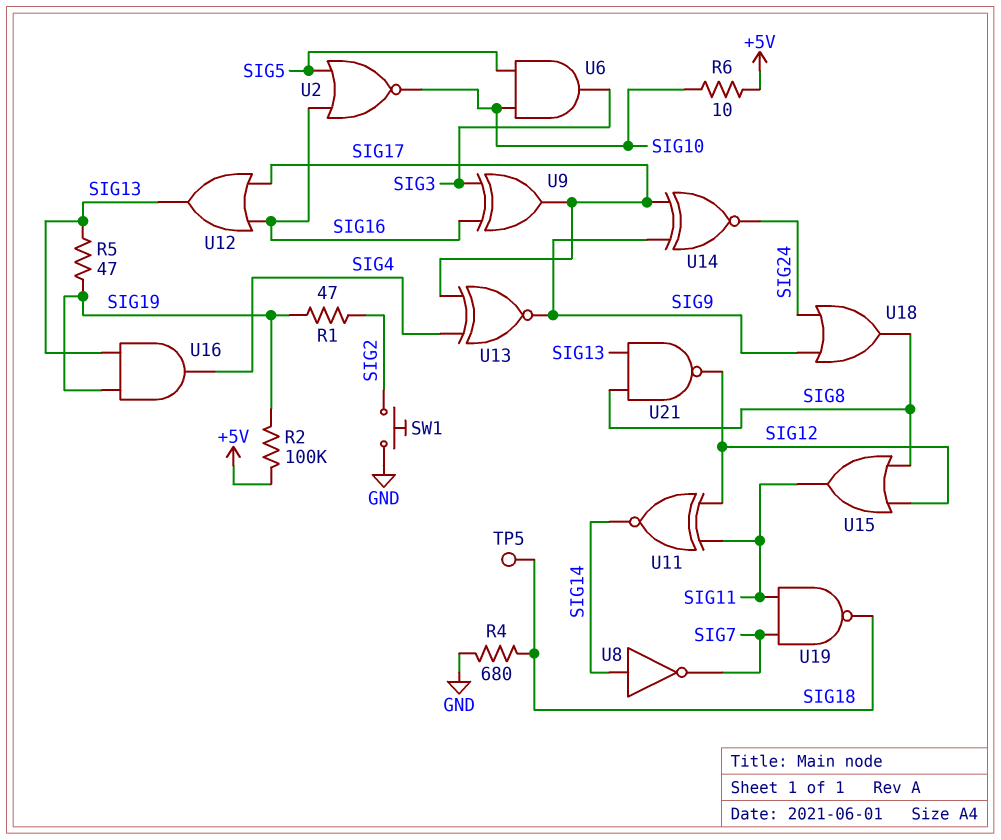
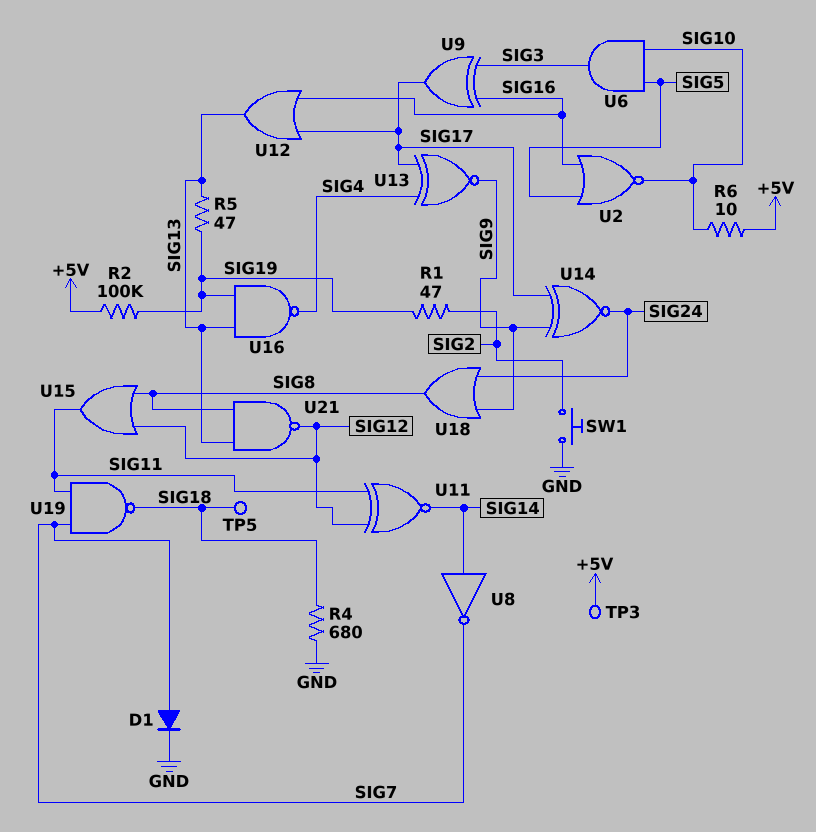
D1: none -> diode (A SIG7, K GND)
TP3: none -> test point (+5V)
U16: AND (in SIG13, in SIG19, out SIG4) -> NAND (in SIG13, in SIG19, out SIG4)

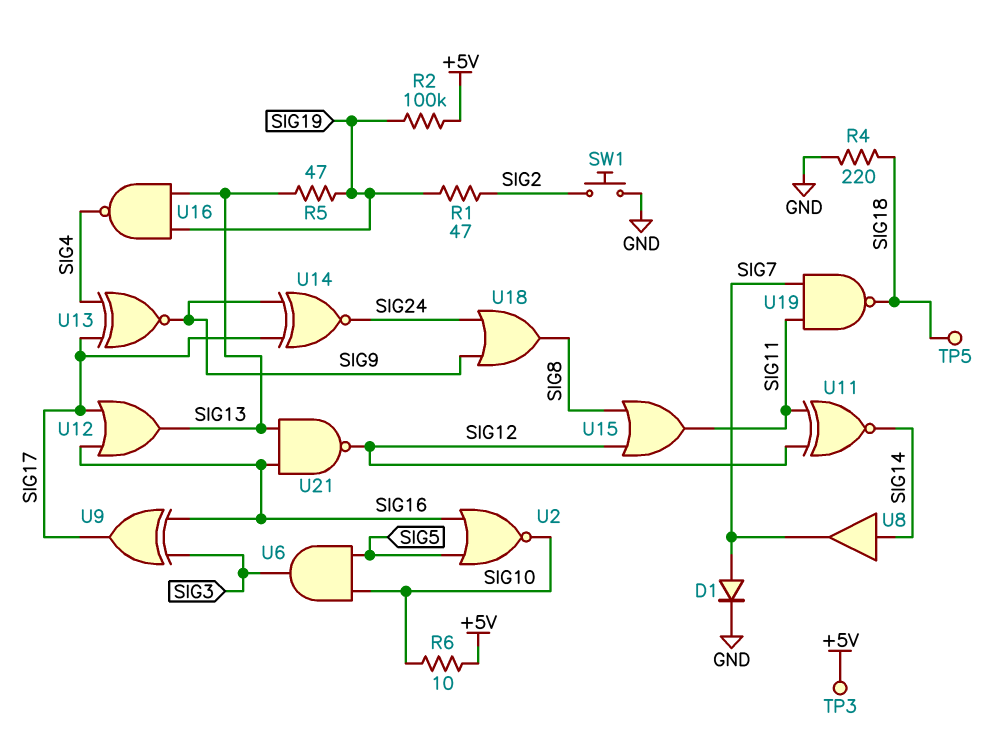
R4: 680 (GND, SIG18) -> 220 (GND, SIG18)
U8: NOT (in SIG14, out SIG7) -> buffer (in SIG14, out SIG7)
U21: NAND (in SIG8, in SIG13, out SIG12) -> NAND (in SIG13, in SIG16, out SIG12)

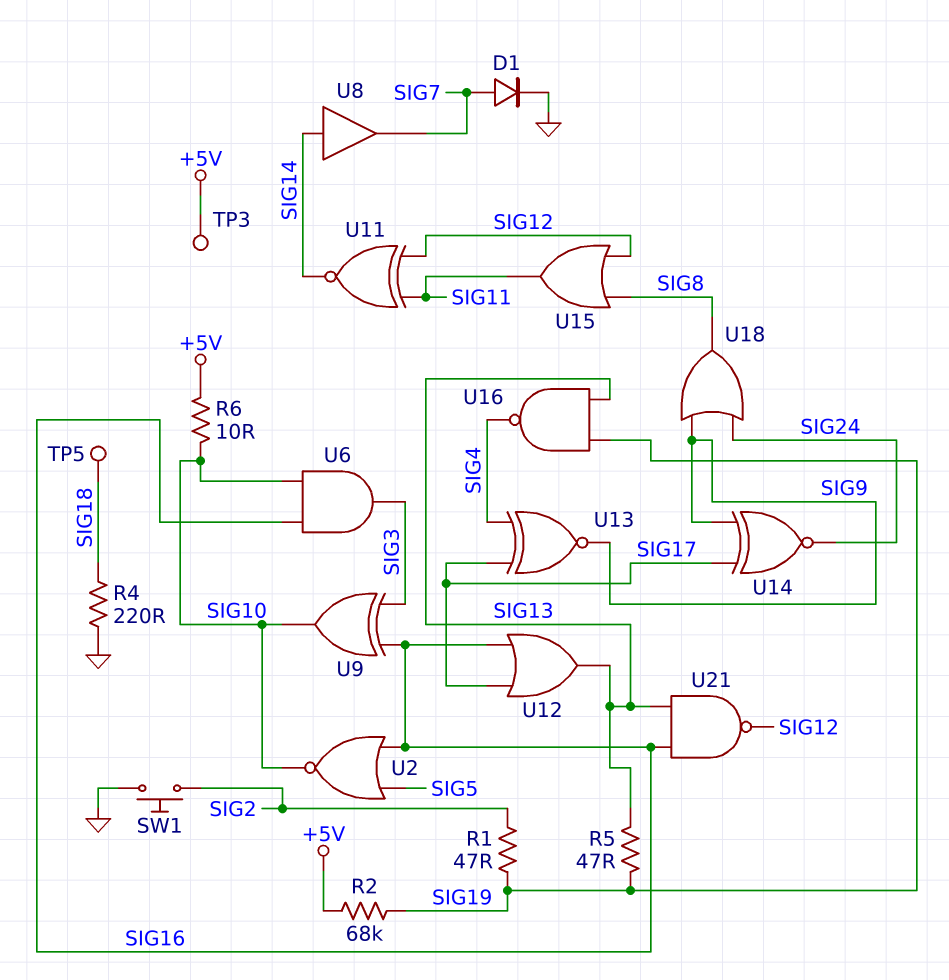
R2: 100k (+5V, SIG19) -> 68k (+5V, SIG19)
U6: AND (in SIG5, in SIG10, out SIG3) -> AND (in SIG10, in SIG16, out SIG3)
U9: XOR (in SIG3, in SIG16, out SIG17) -> XOR (in SIG3, in SIG16, out SIG10)
U19: NAND (in SIG7, in SIG11, out SIG18) -> none

